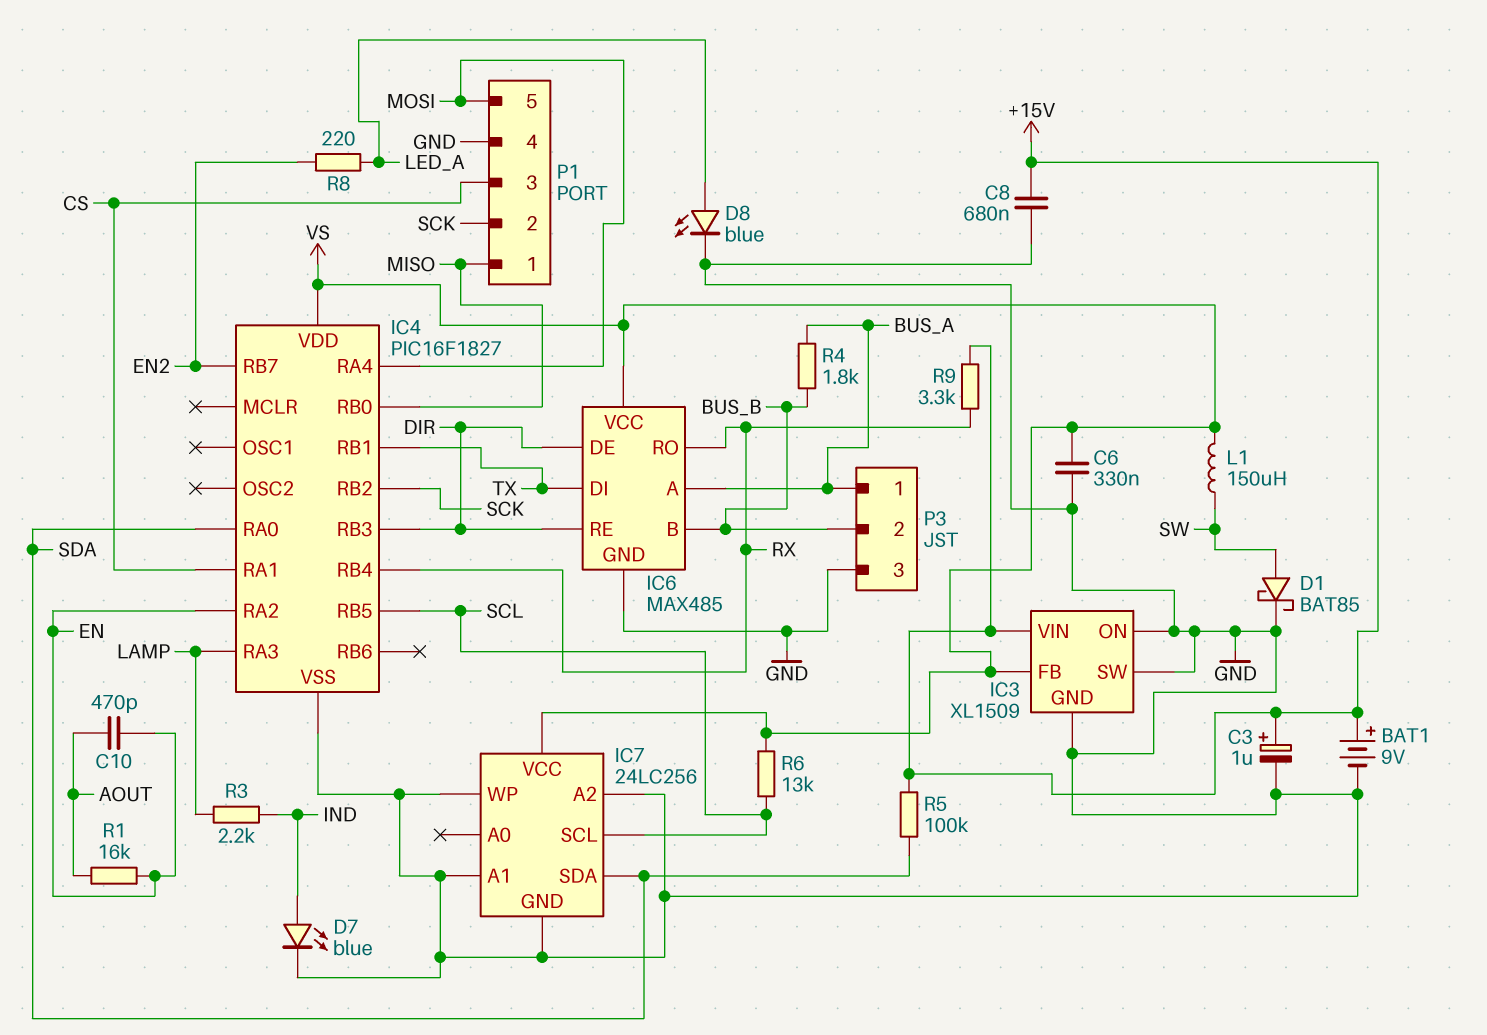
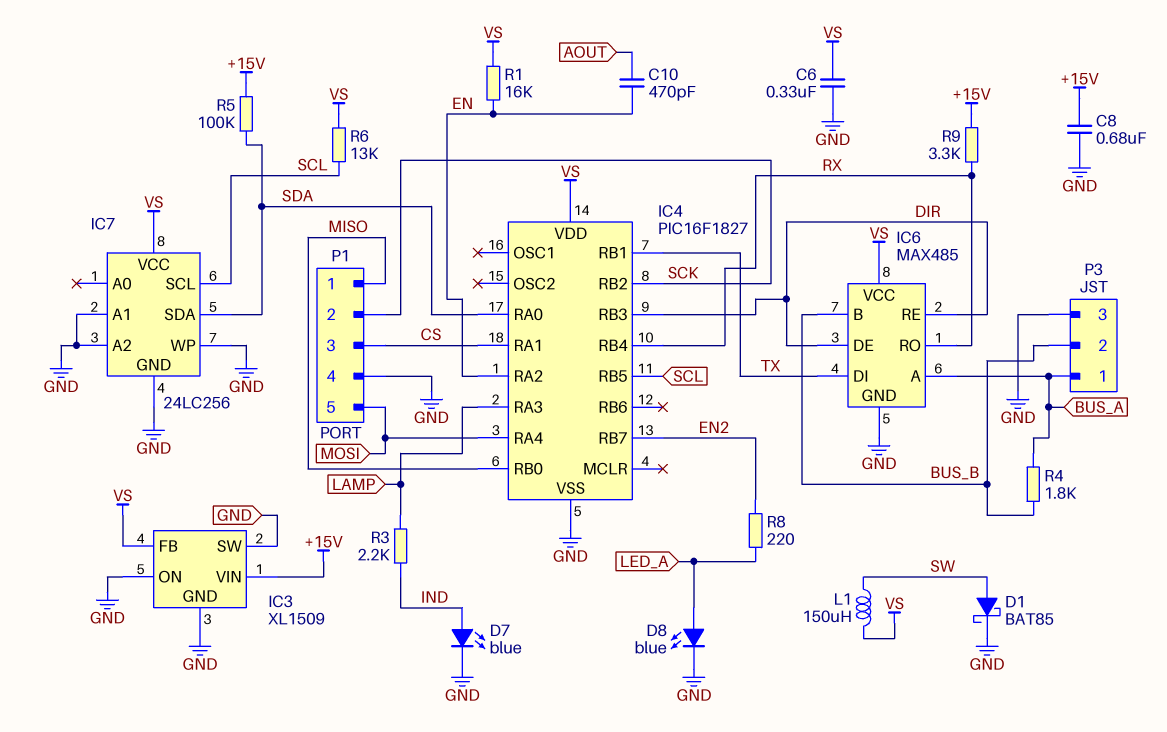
BAT1: 9V (plus +15V, minus GND) -> none
C3: 1uF (plus +15V, minus GND) -> none
R1: 16k (AOUT, EN) -> 16k (EN, VS)

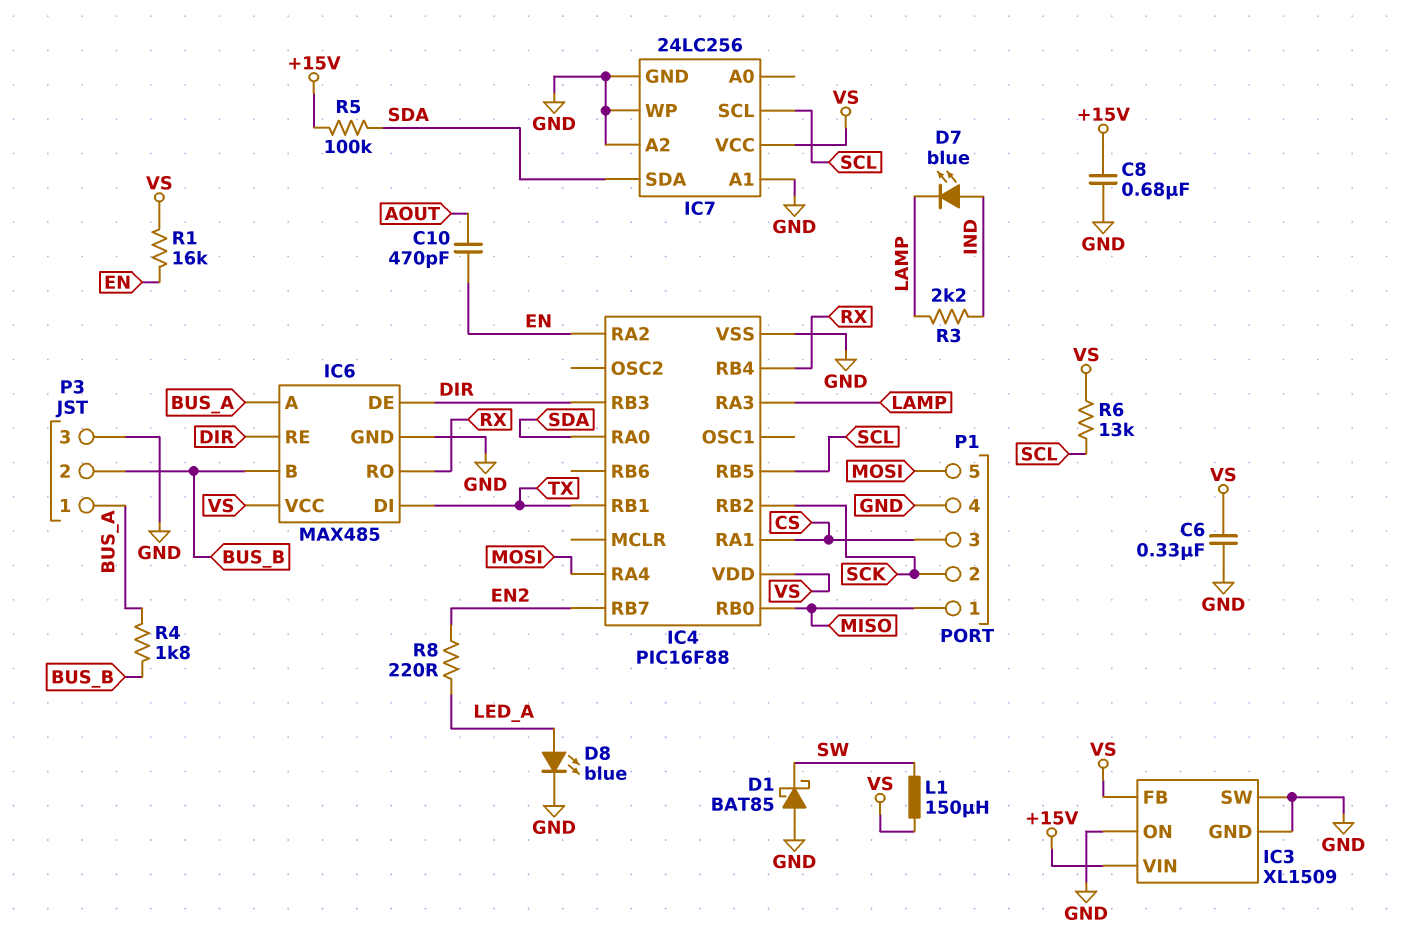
D1: schottky BAT85 (A SW, K GND) -> schottky BAT85 (A GND, K SW)
D7: LED blue (A IND, K GND) -> LED blue (A IND, K LAMP)
IC4: PIC16F1827 -> PIC16F88
R9: 3.3k (+15V, RX) -> none

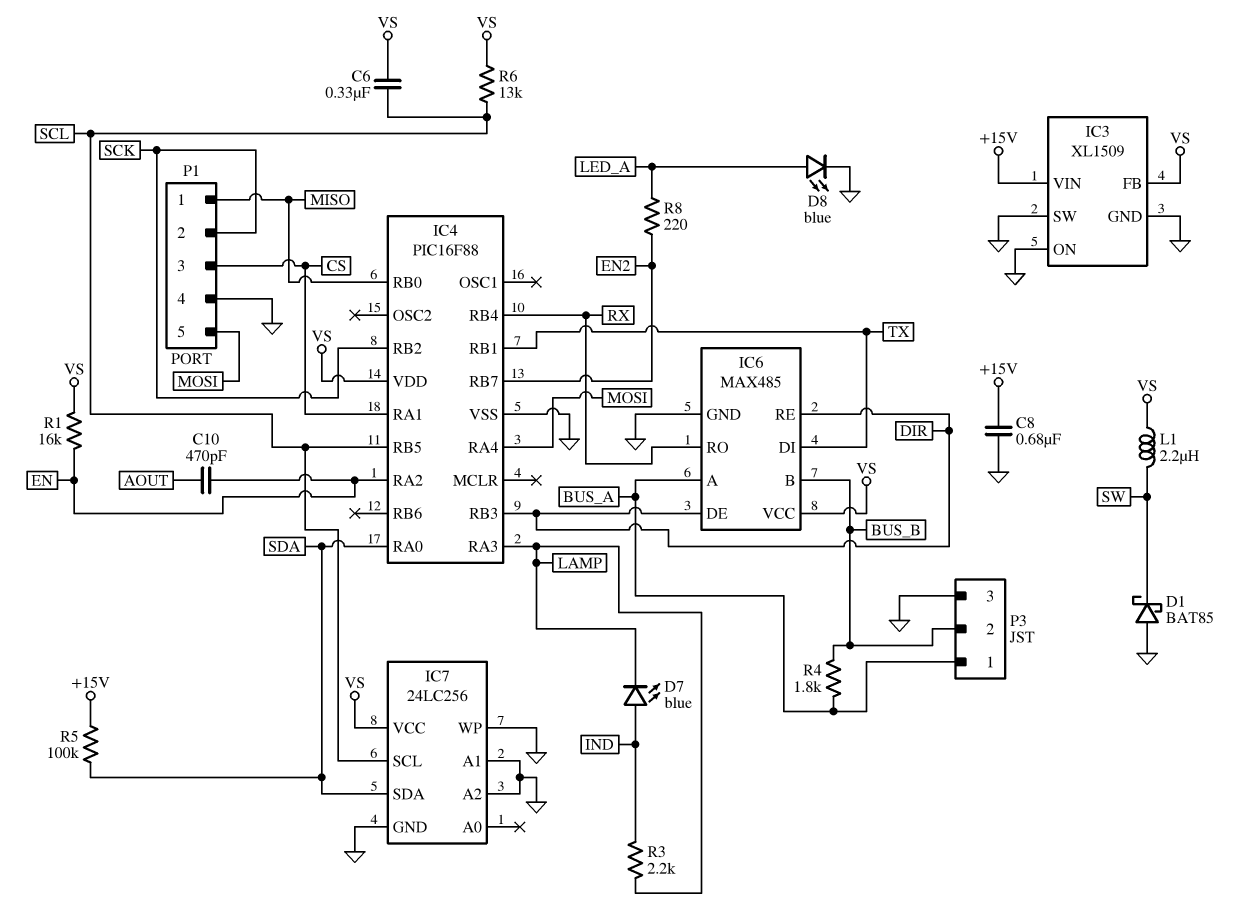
C6: 330nF (GND, VS) -> 330nF (SCL, VS)
L1: 150uH (SW, VS) -> 2.2uH (SW, VS)

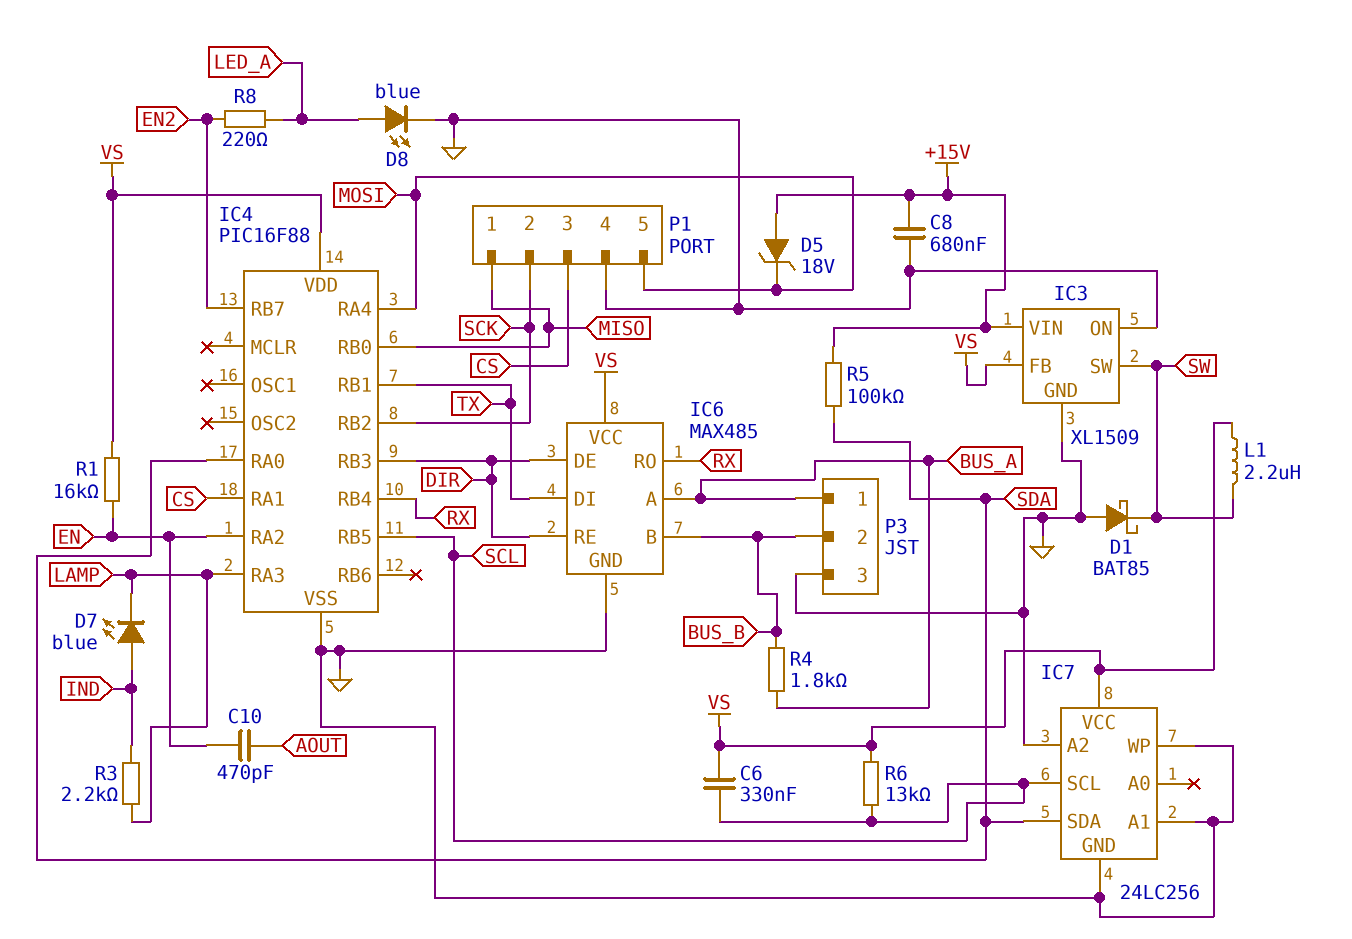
D5: none -> zener 18V (A +15V, K MOSI)
IC3 pin SW: GND -> SW

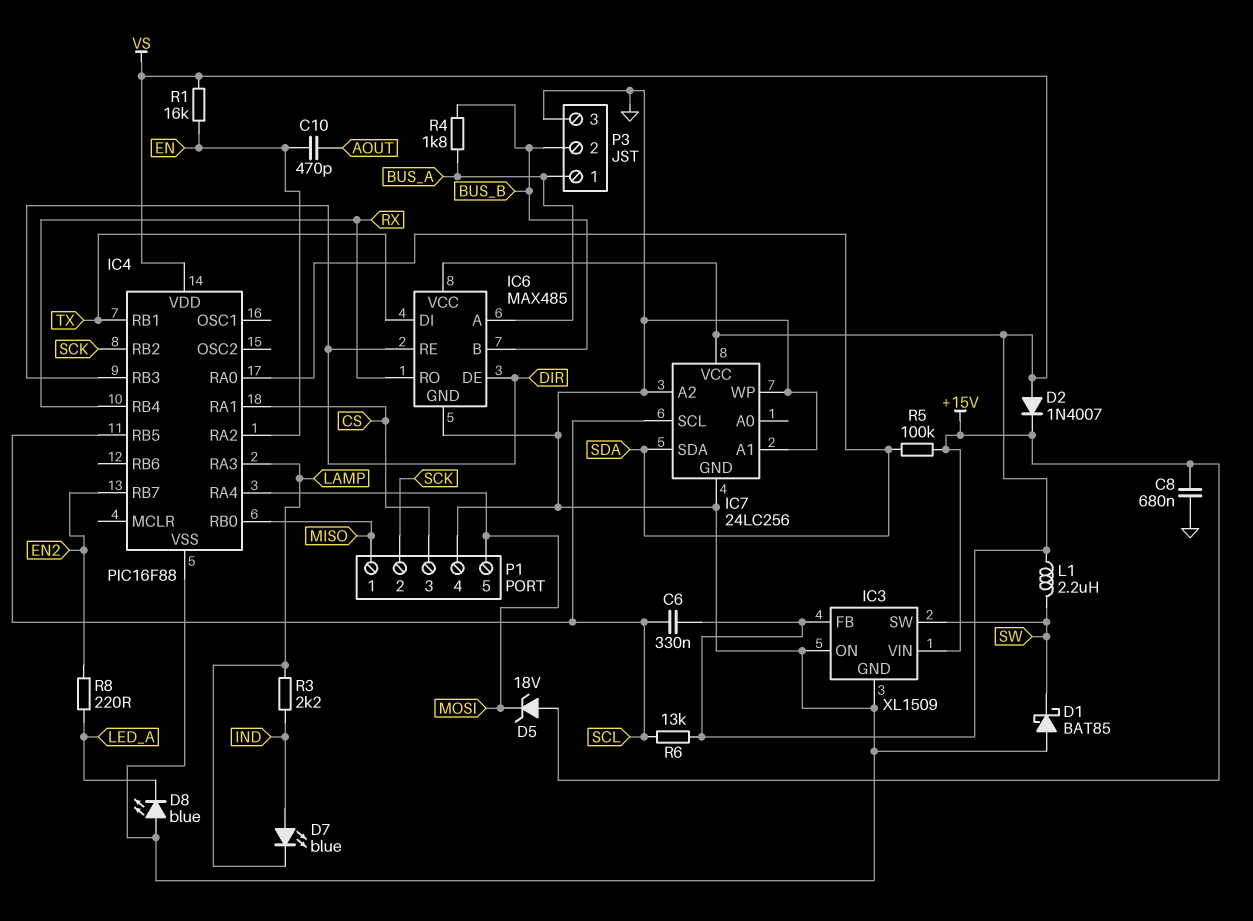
D2: none -> diode 1N4007 (A VS, K +15V)
D8: LED blue (A LED_A, K GND) -> LED blue (A GND, K LED_A)

